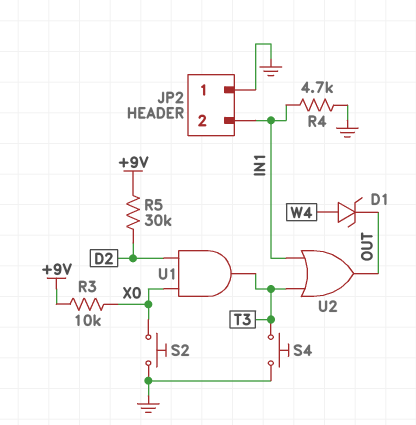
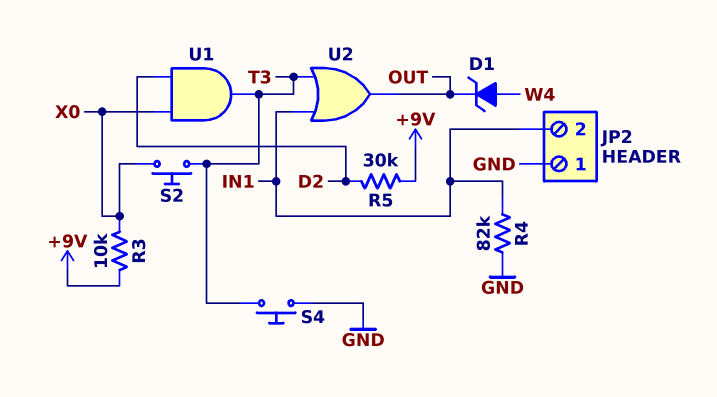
R4: 4.7k (GND, IN1) -> 82k (GND, IN1)
S2: button (GND, X0) -> button (T3, X0)

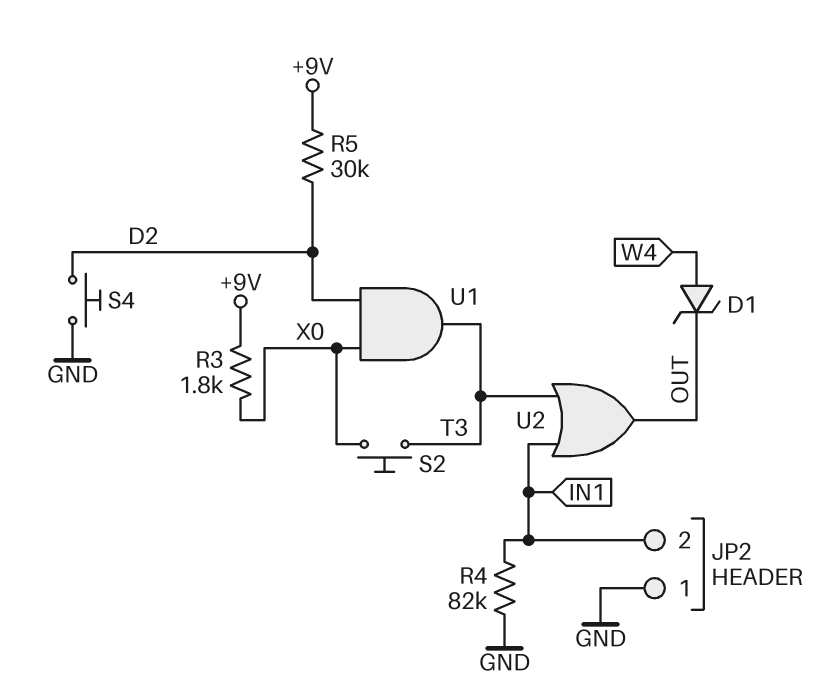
R3: 10k (+9V, X0) -> 1.8k (+9V, X0)
S4: button (GND, T3) -> button (D2, GND)

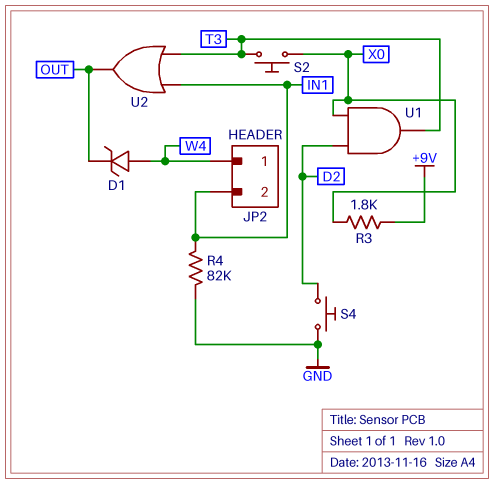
JP2 pin 1: GND -> W4
R5: 30k (+9V, D2) -> none

